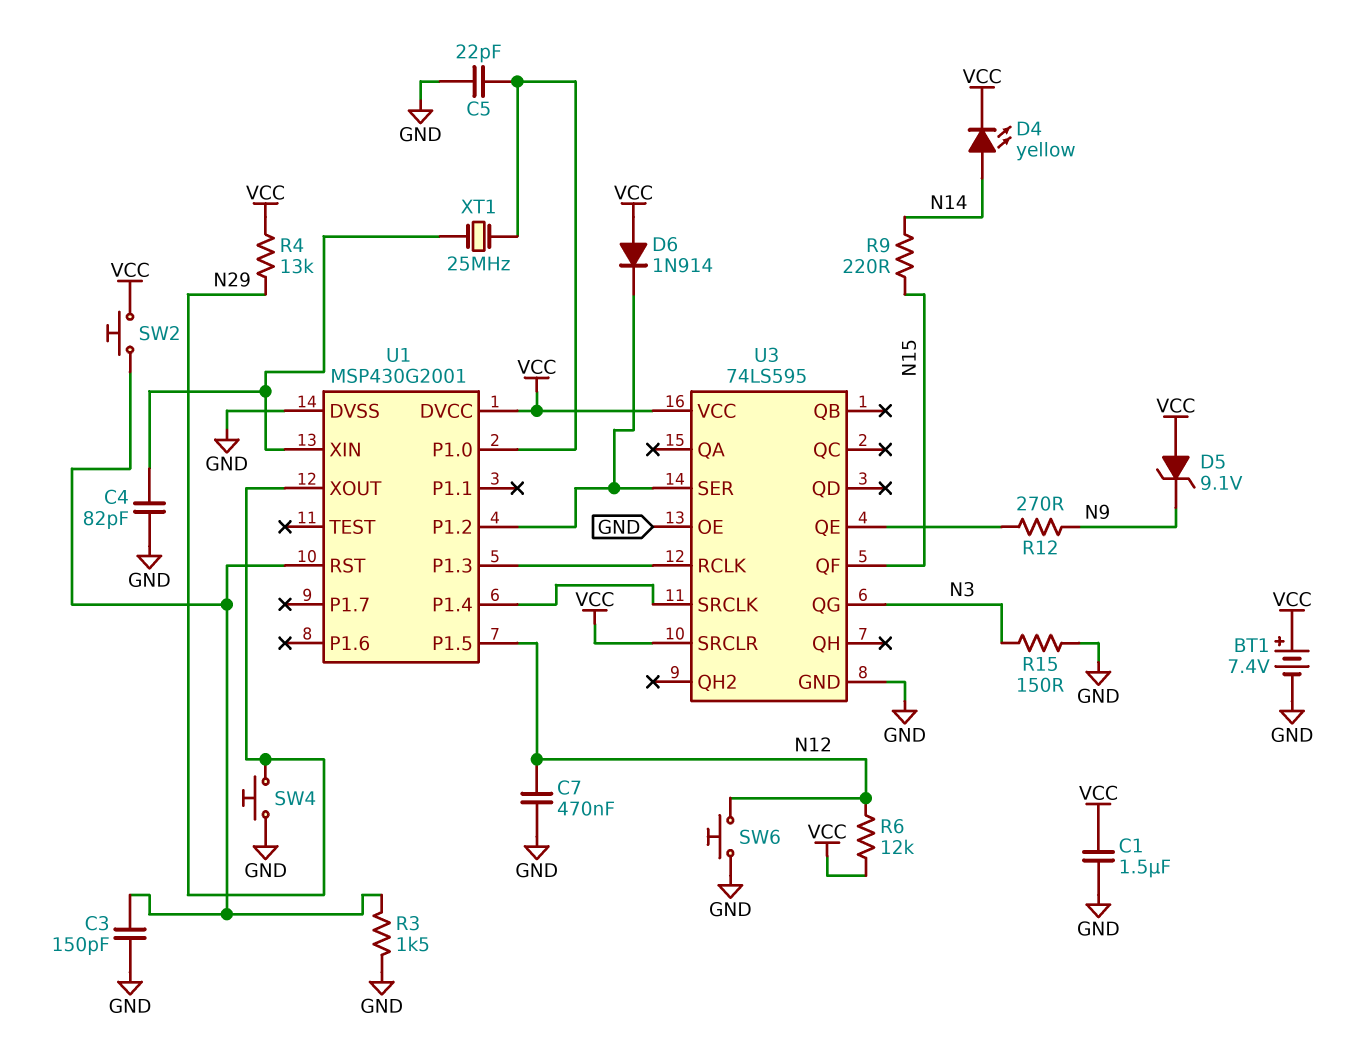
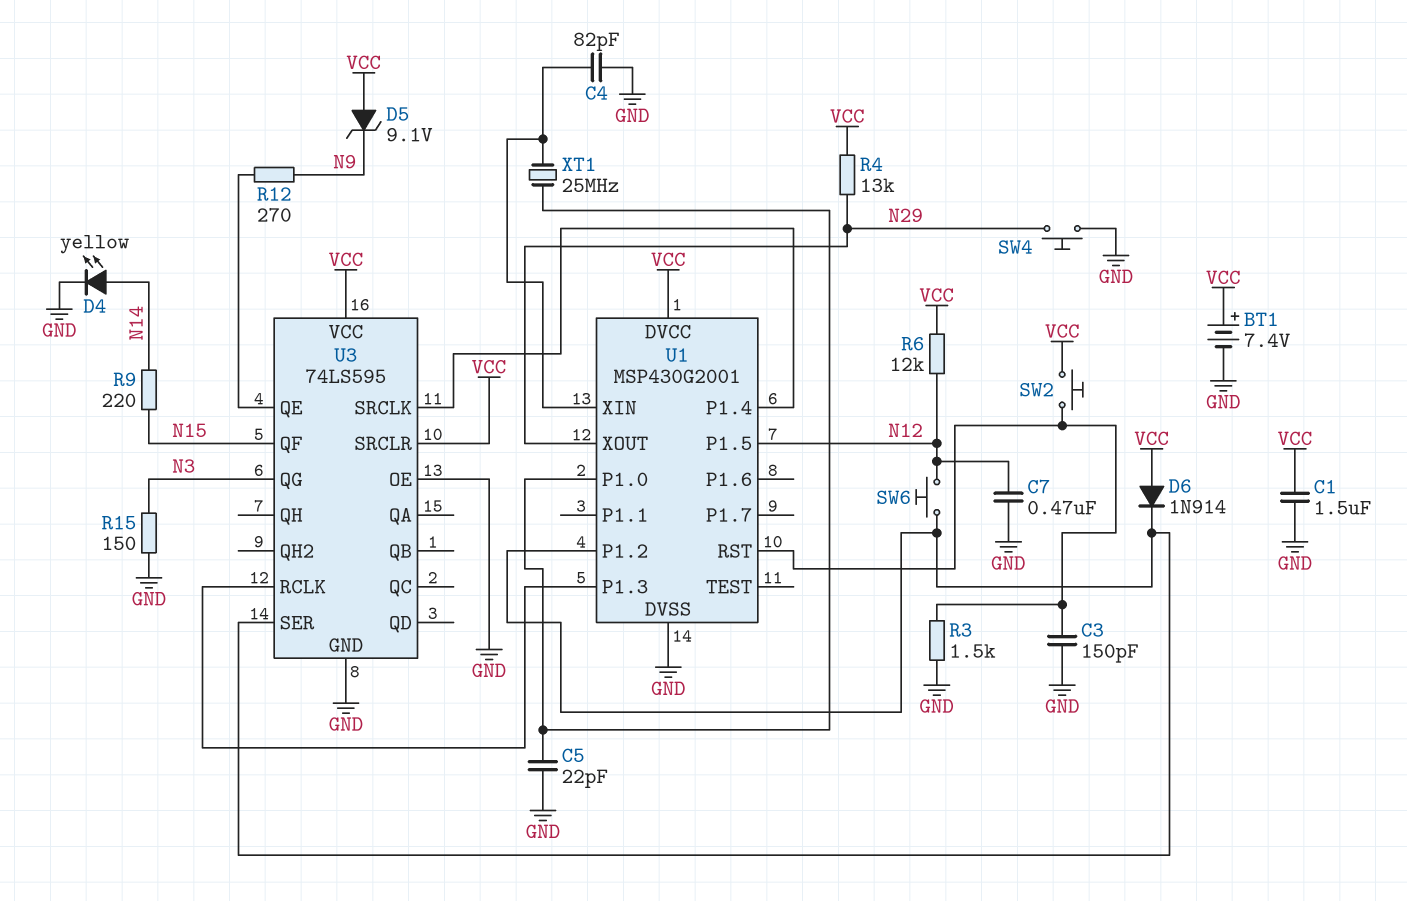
D4: LED yellow (A N14, K VCC) -> LED yellow (A N14, K GND)
SW6: button (GND, N12) -> button (N12, U1/P1.2)

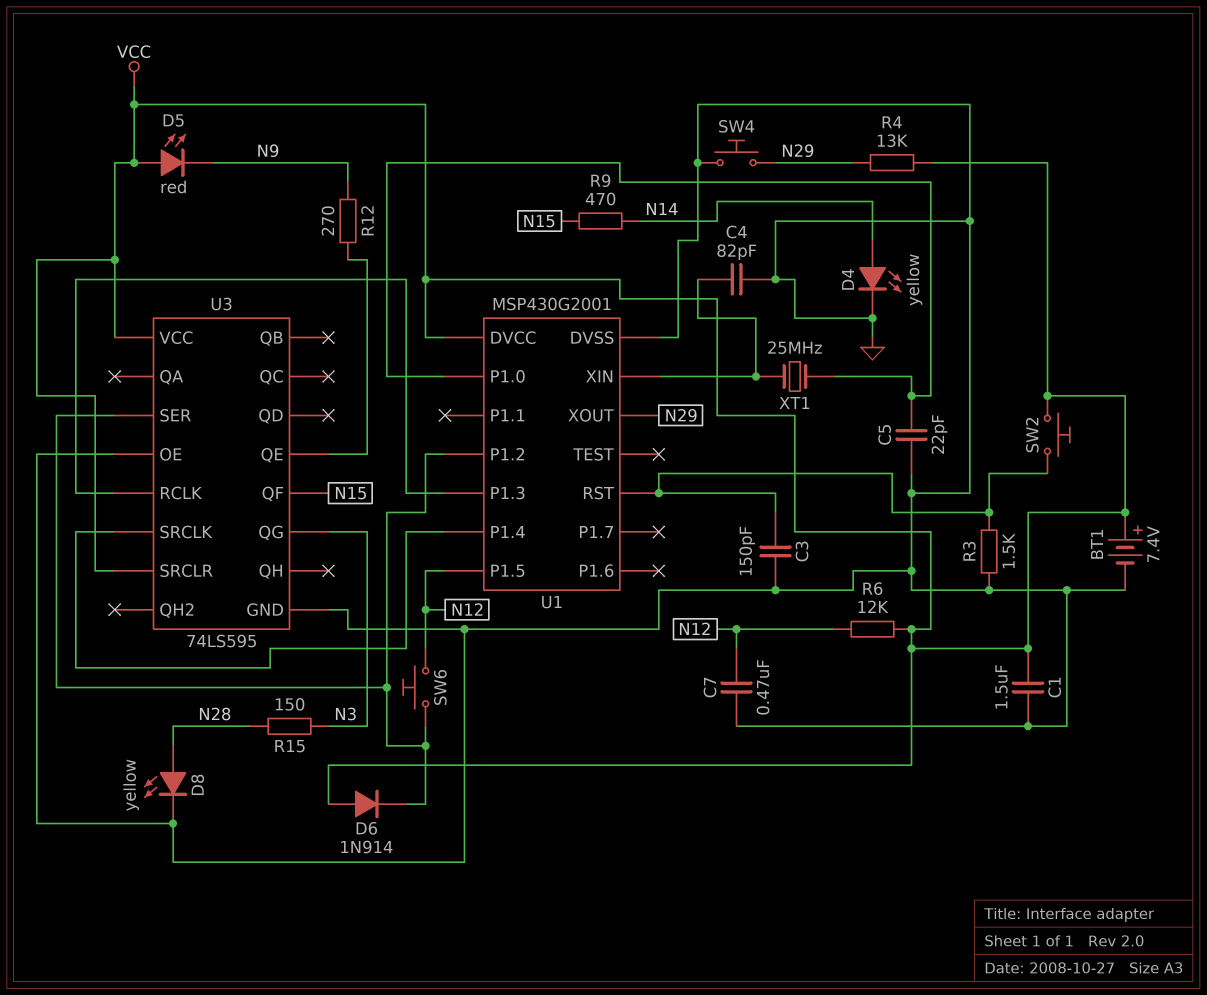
D5: zener 9.1V (A VCC, K N9) -> LED red (A VCC, K N9)
D8: none -> LED yellow (A N28, K GND)
R9: 220 (N14, N15) -> 470 (N14, N15)
R15: 150 (GND, N3) -> 150 (N3, N28)

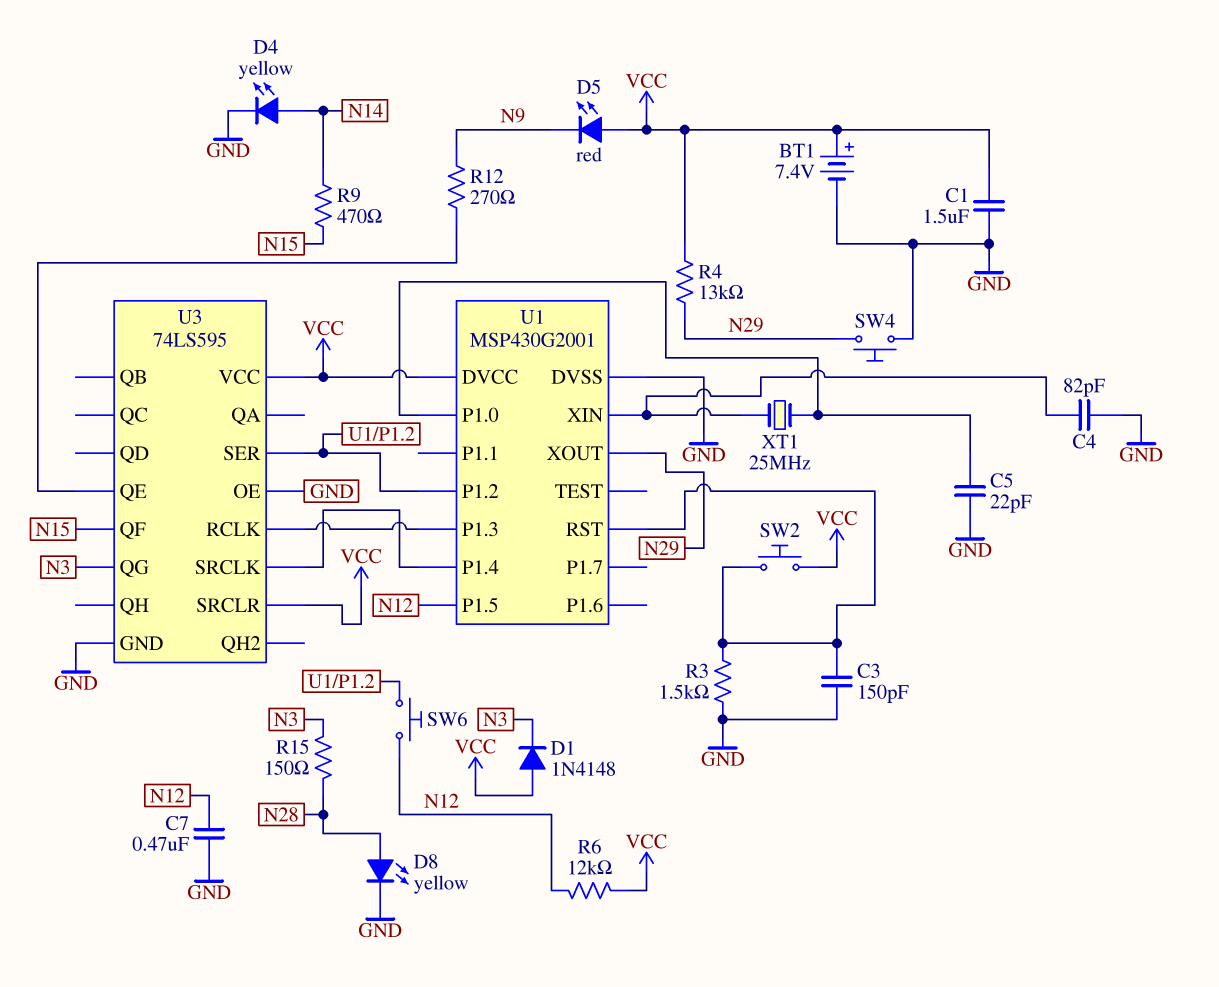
D1: none -> diode 1N4148 (A VCC, K N3)
D6: diode 1N914 (A VCC, K U1/P1.2) -> none

